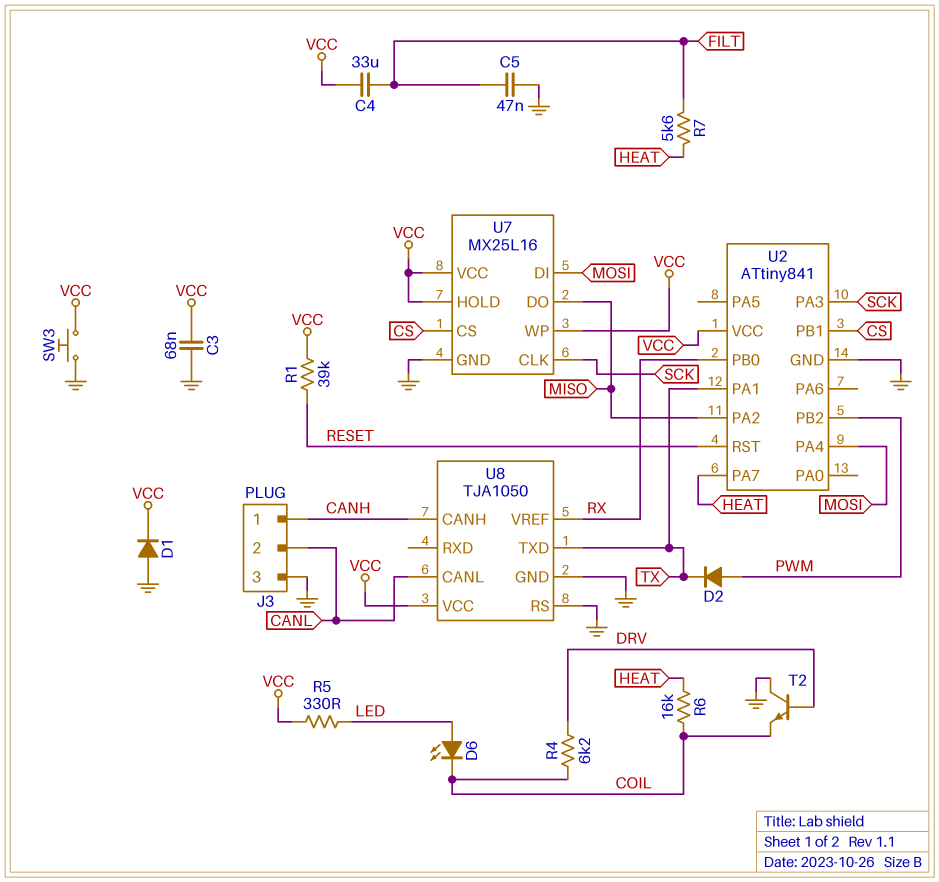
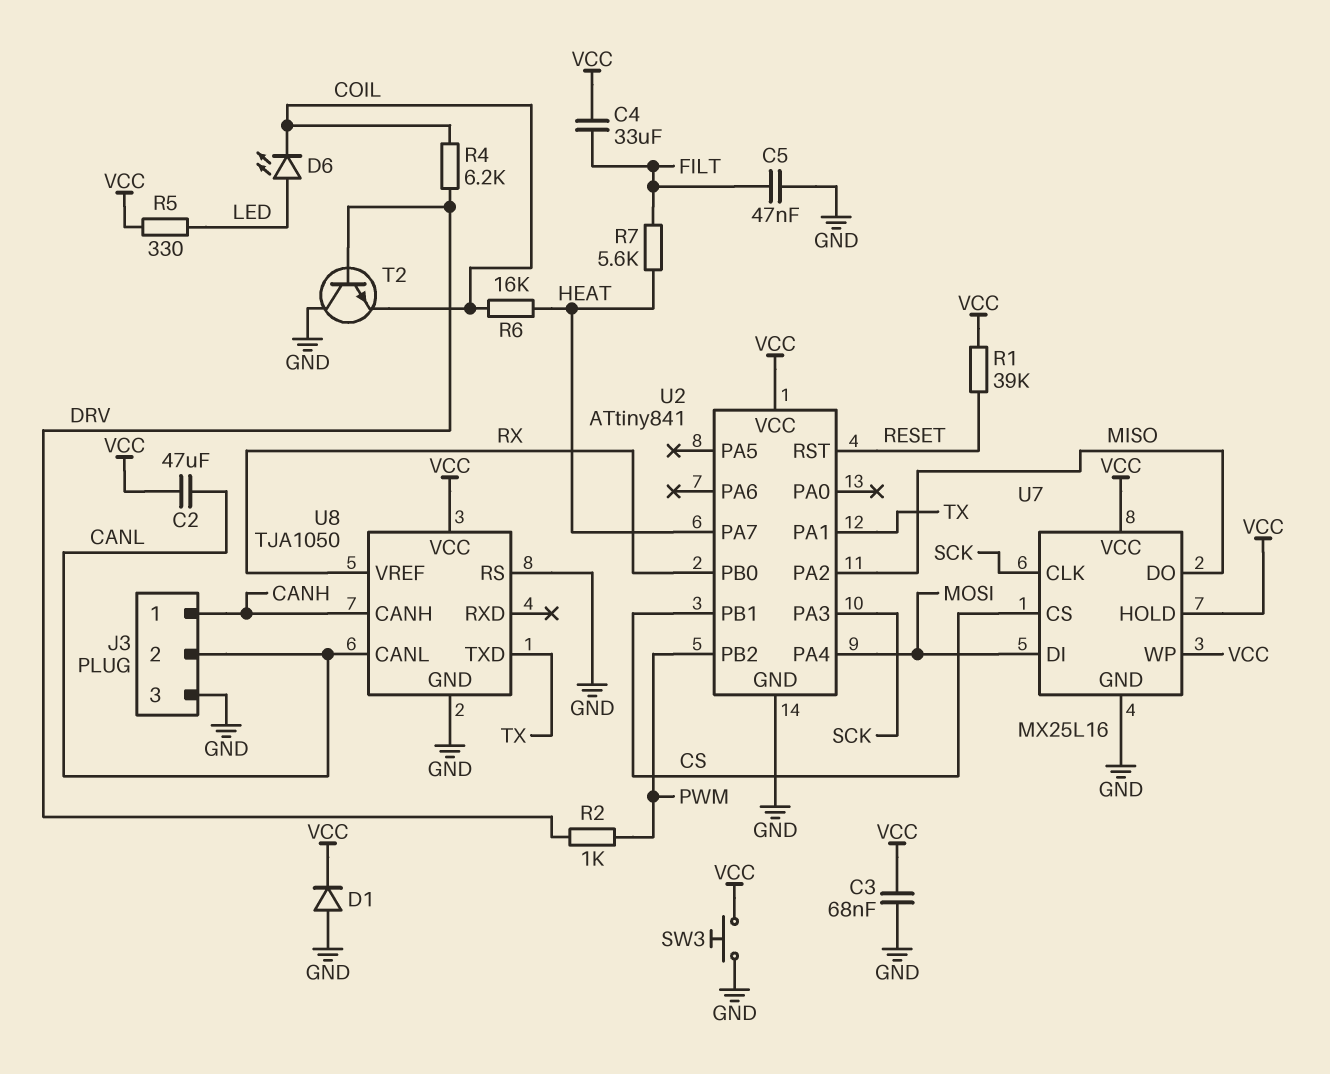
C2: none -> 47uF (CANL, VCC)
D2: diode (A PWM, K TX) -> none
R2: none -> 1k (DRV, PWM)

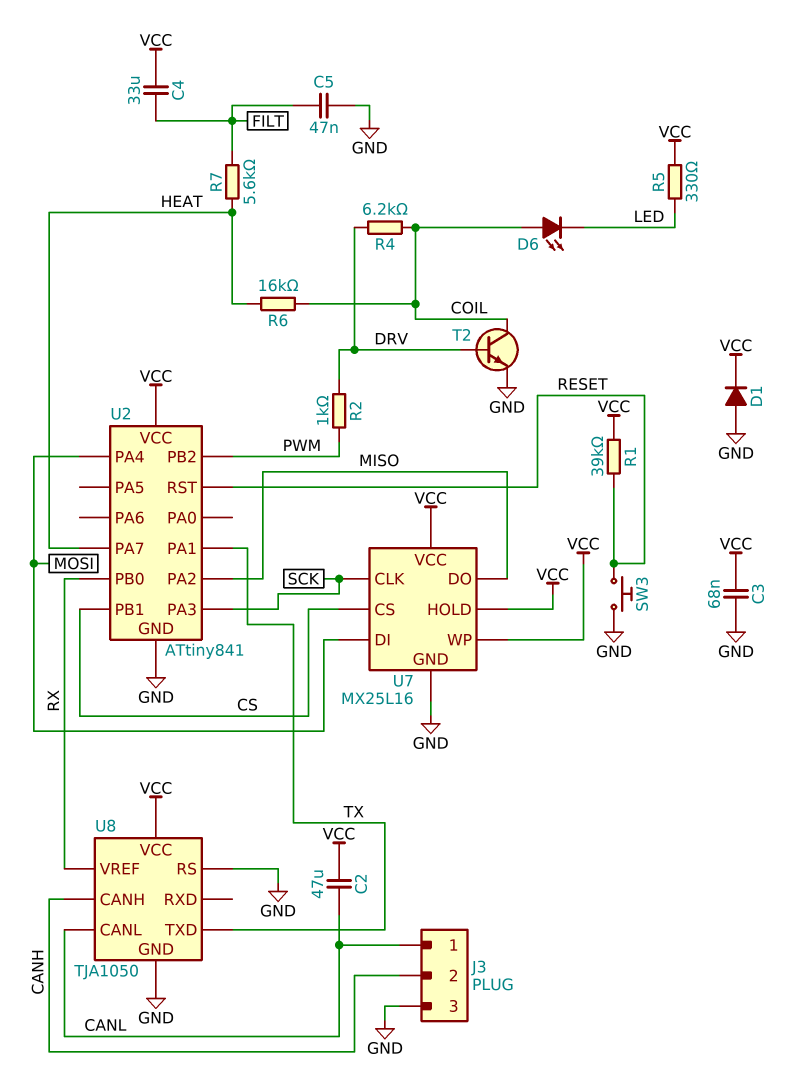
D6: LED (A LED, K COIL) -> LED (A COIL, K LED)
J3 pin 1: CANH -> CANL
J3 pin 2: CANL -> CANH
SW3: button (GND, VCC) -> button (GND, RESET)
T2: NPN (B DRV, C GND, E COIL) -> NPN (B DRV, C COIL, E GND)

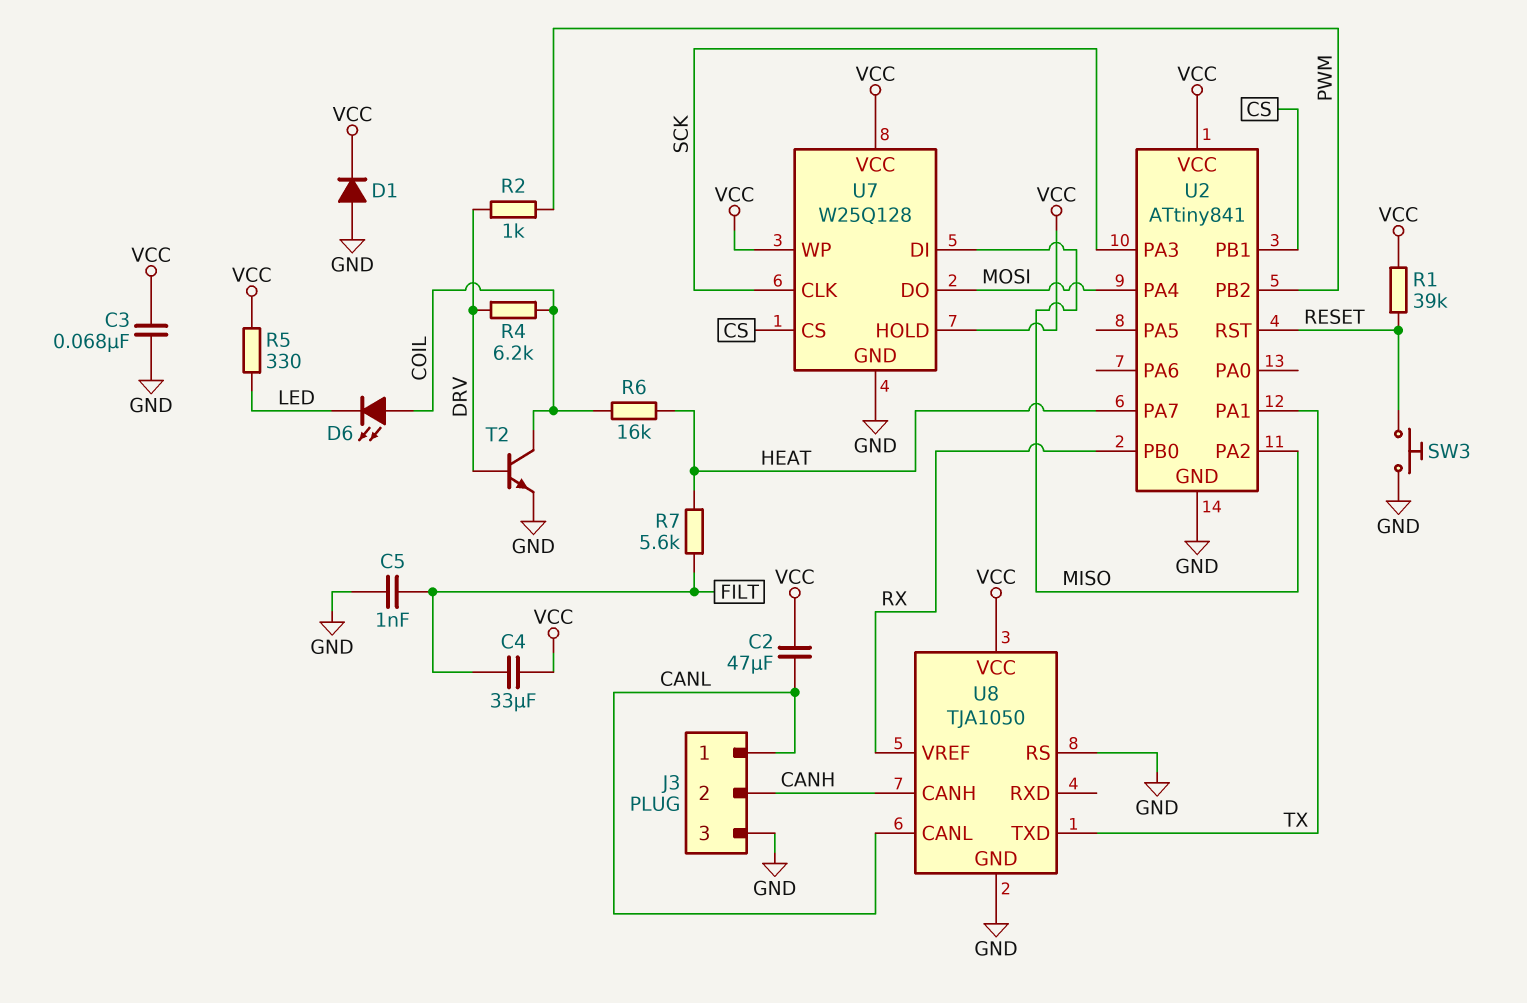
C5: 47nF (FILT, GND) -> 1nF (FILT, GND)
U7: MX25L16 -> W25Q128
U7 pin DI: MOSI -> MISO
U7 pin DO: MISO -> MOSI

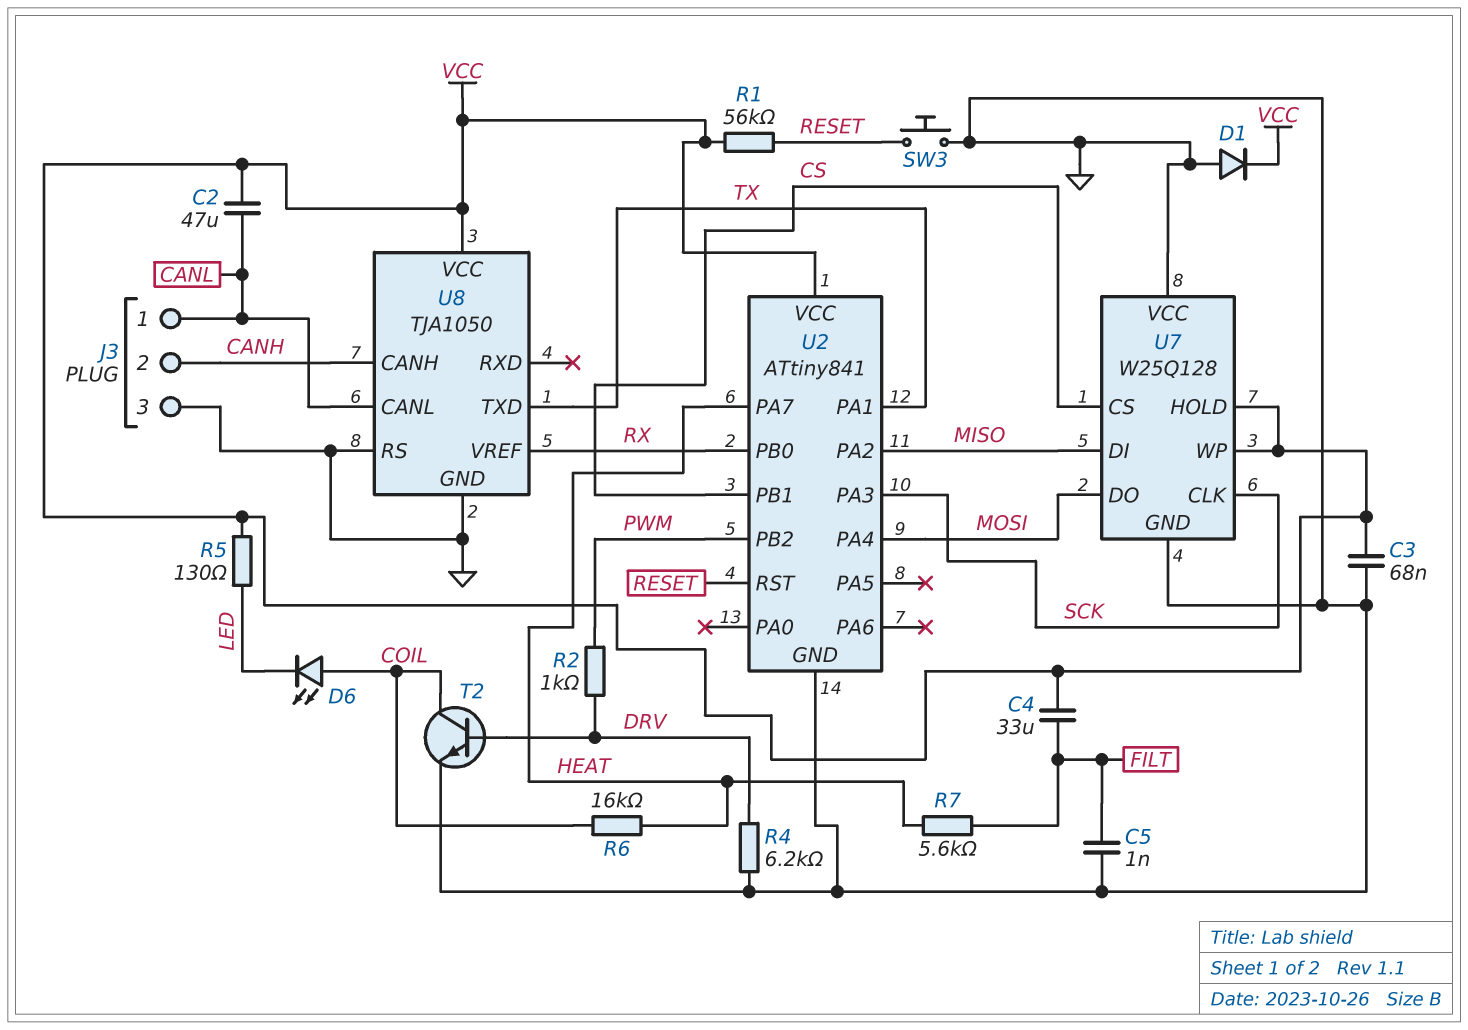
R1: 39k (RESET, VCC) -> 56k (RESET, VCC)
R4: 6.2k (COIL, DRV) -> 6.2k (DRV, GND)
R5: 330 (LED, VCC) -> 130 (LED, VCC)
U7 pin VCC: VCC -> GND

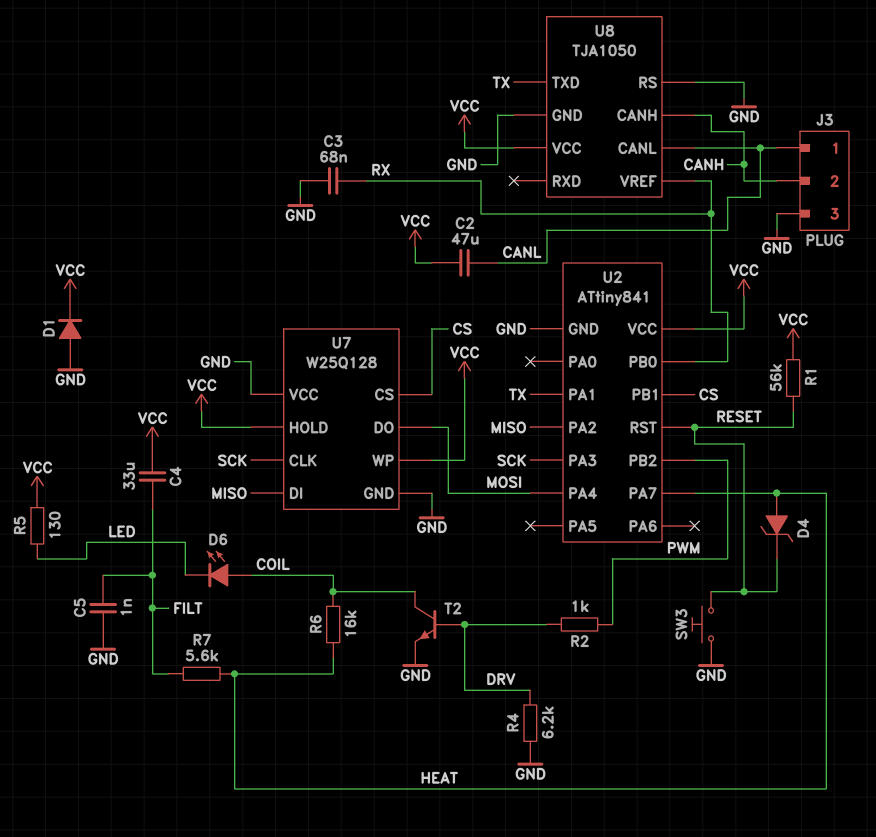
C3: 68nF (GND, VCC) -> 68nF (GND, RX)
D4: none -> zener (A HEAT, K RESET)

